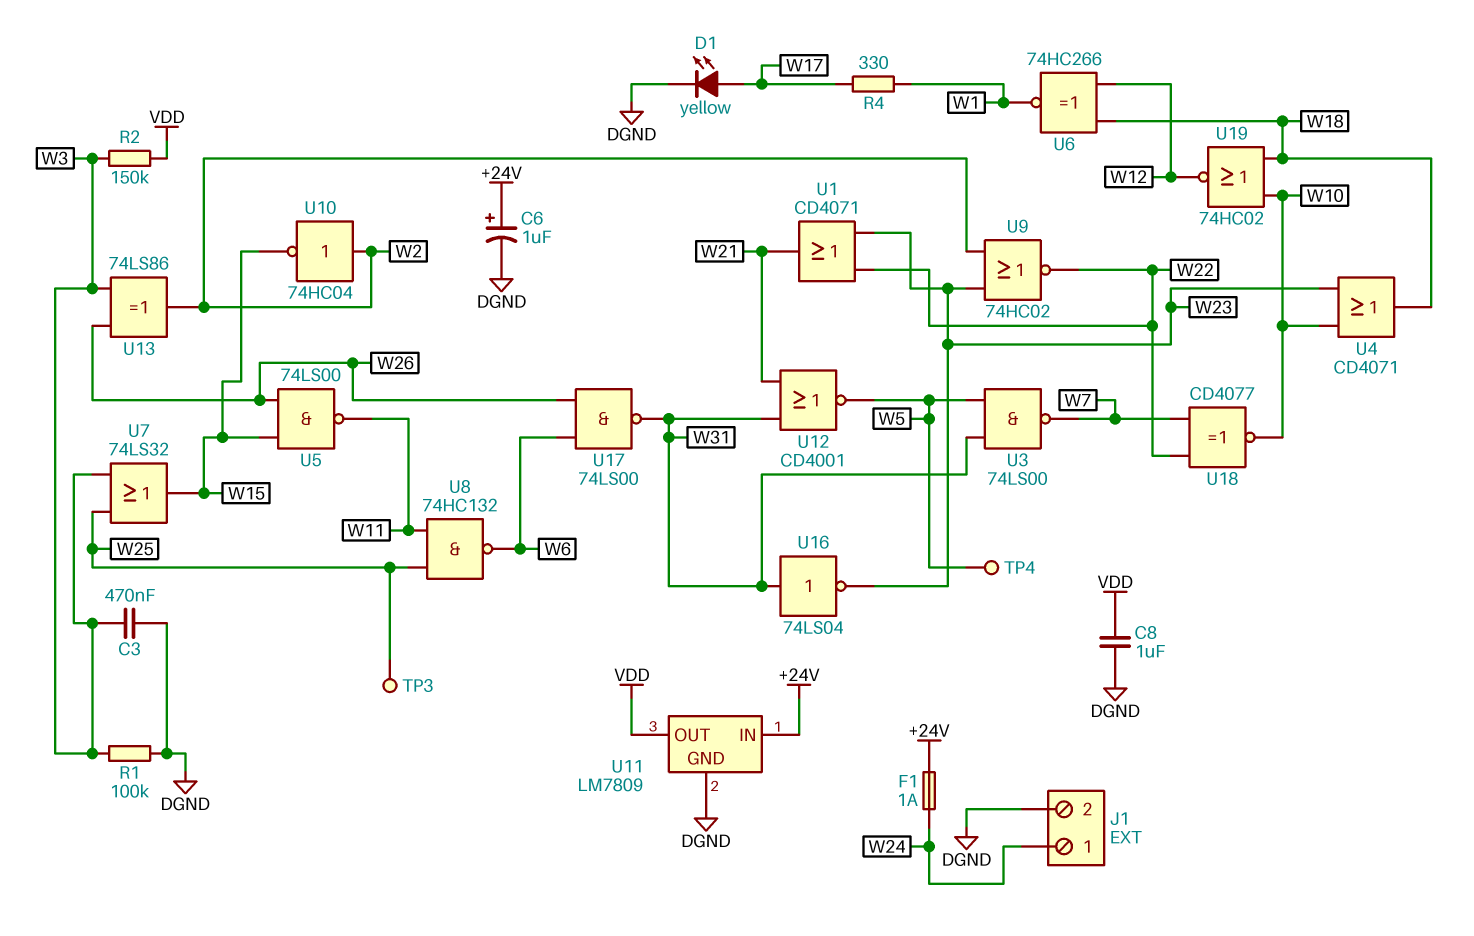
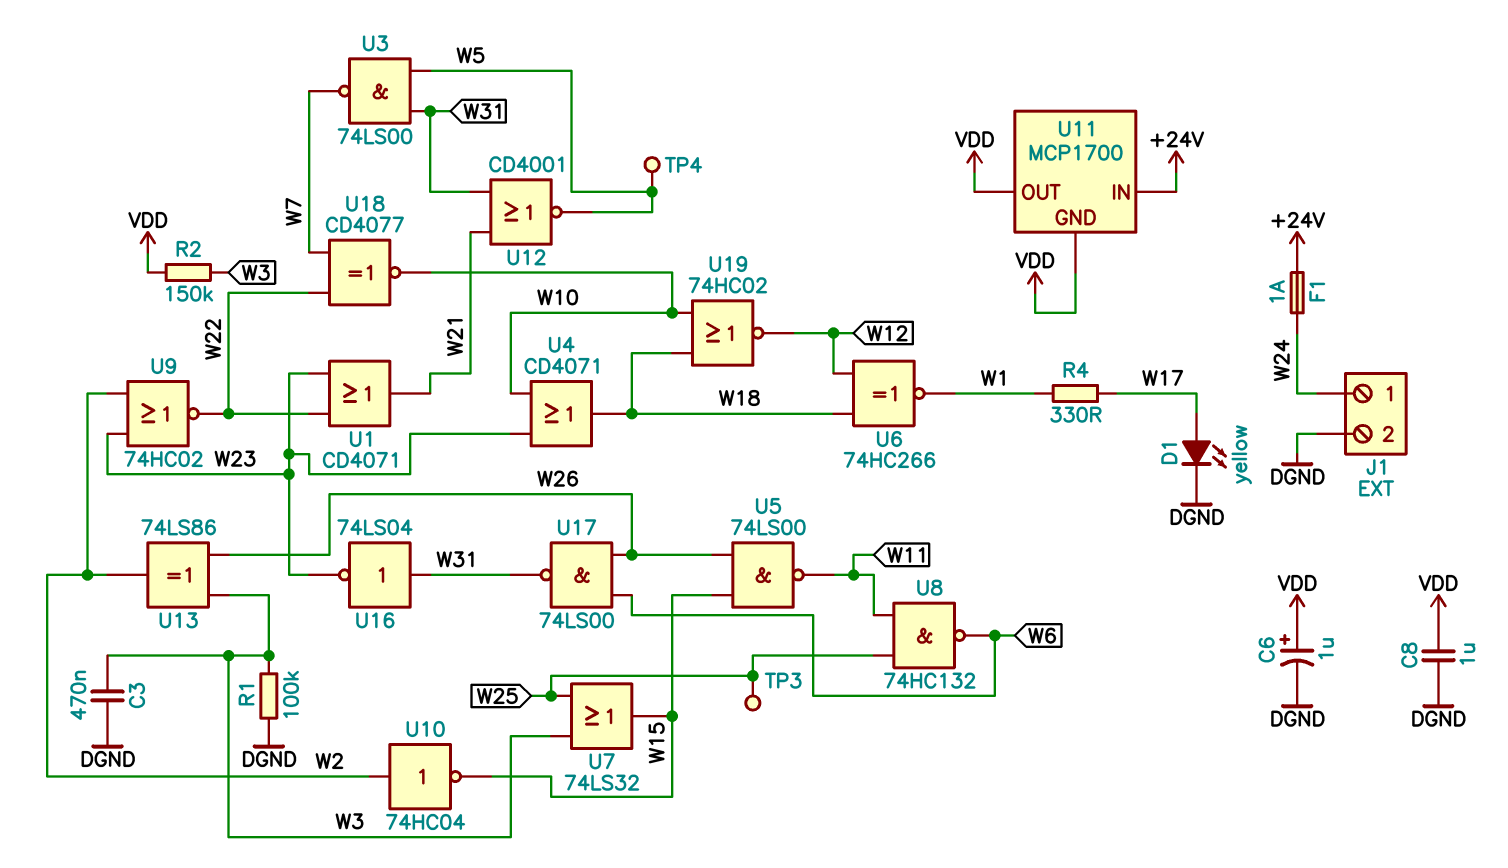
C6: 1uF (plus +24V, minus DGND) -> 1uF (plus VDD, minus DGND)
U11: LM7809 -> MCP1700
U11 pin GND: DGND -> VDD

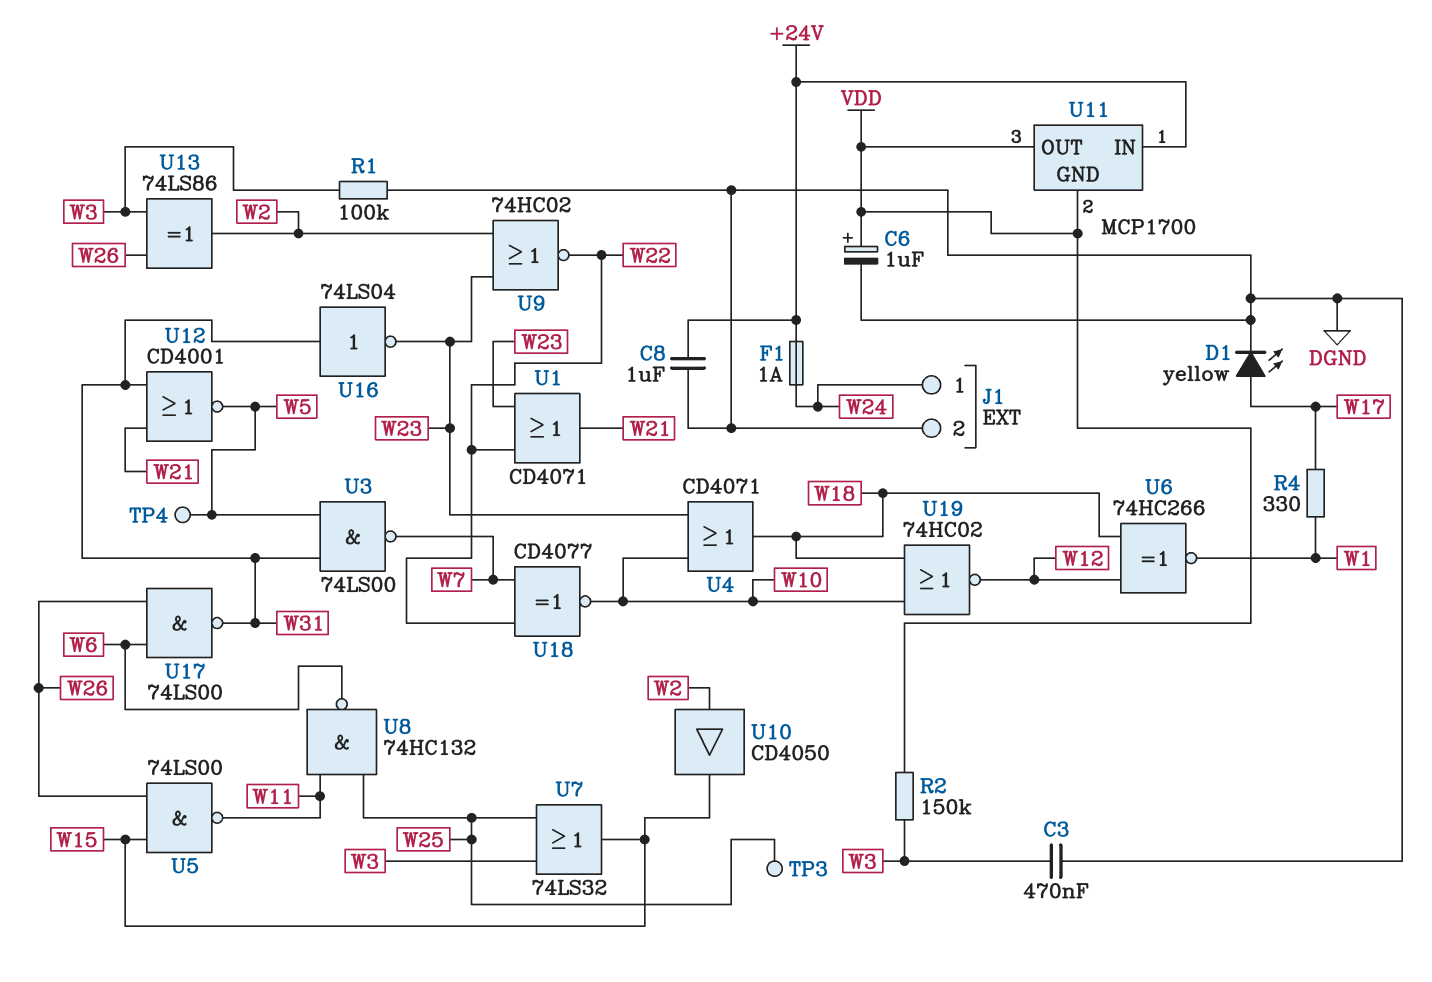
C8: 1uF (DGND, VDD) -> 1uF (+24V, DGND)
U10: NOT 74HC04 (in W2, out W15) -> buffer CD4050 (in W2, out W15)

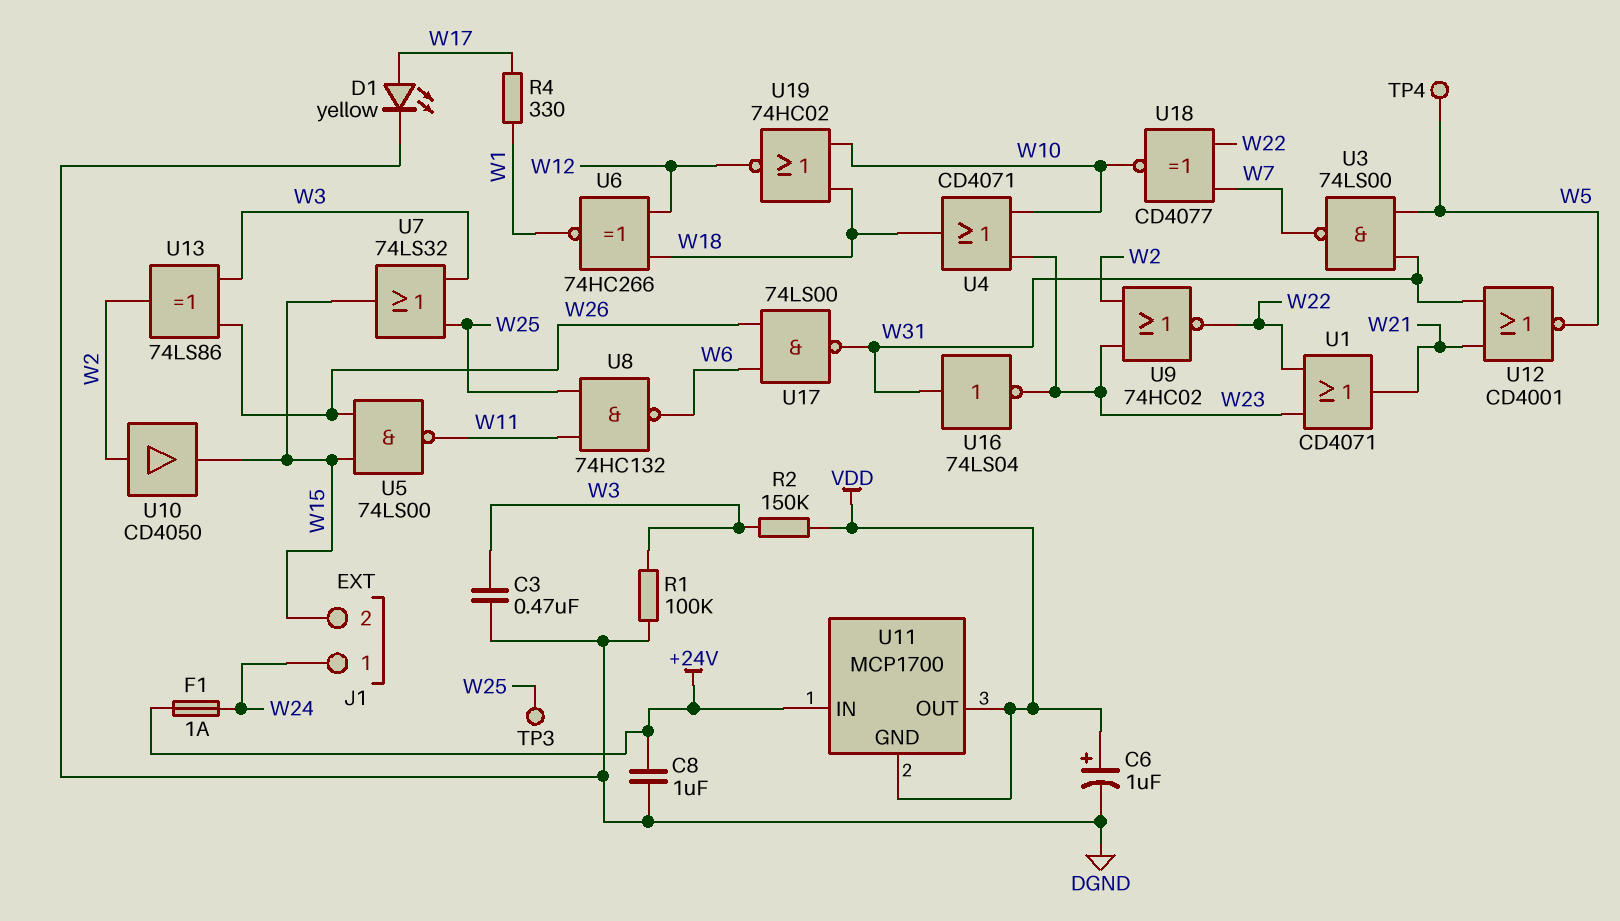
J1 pin 2: DGND -> W15

